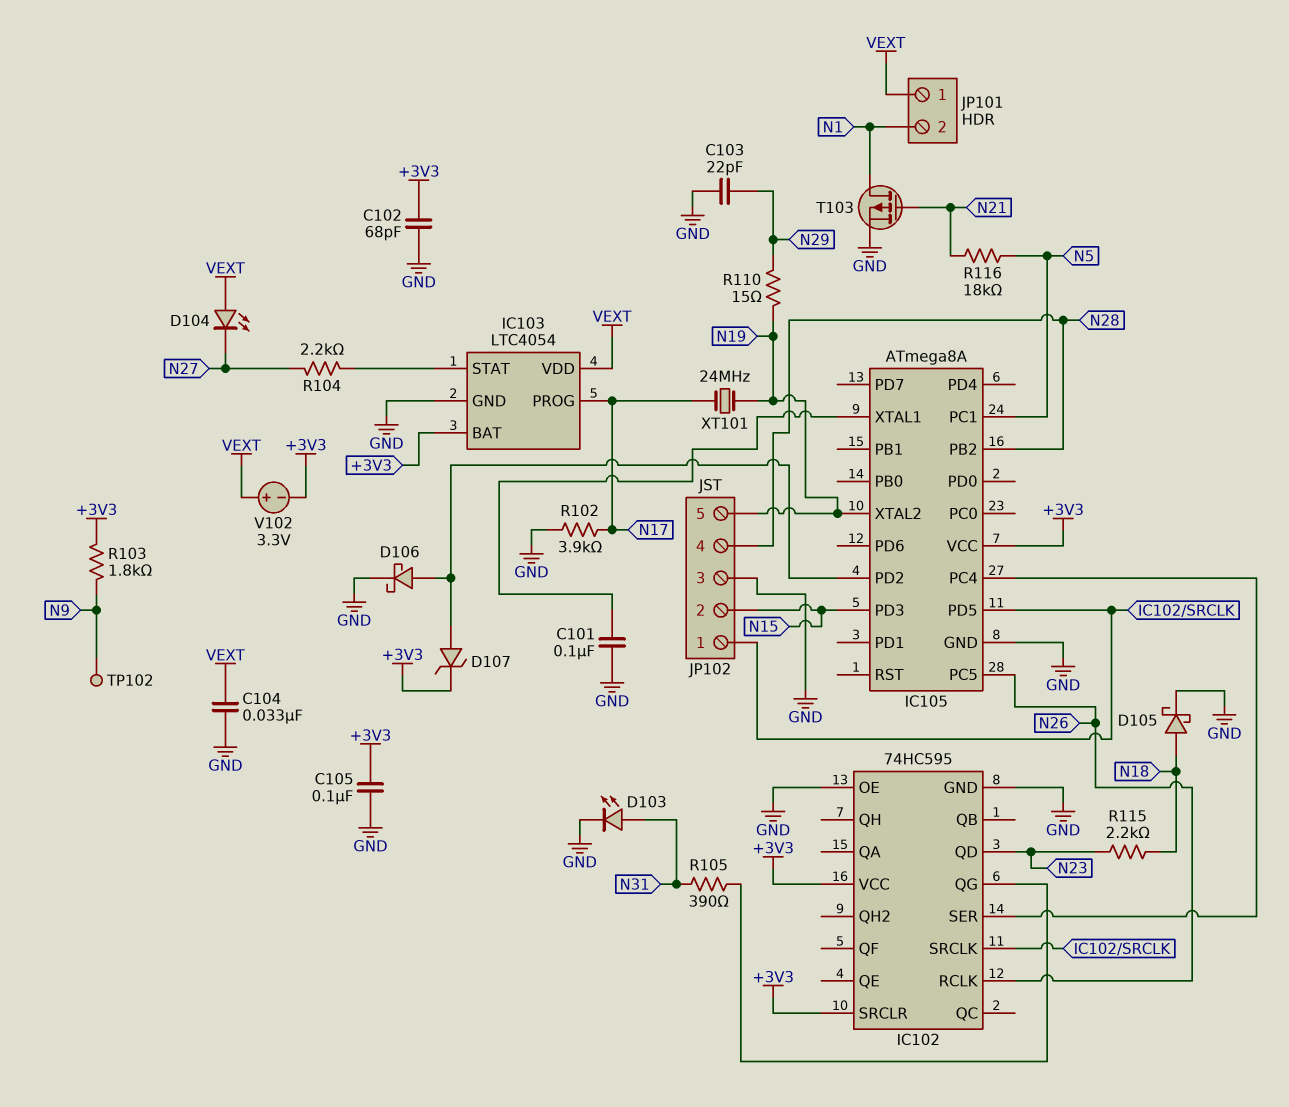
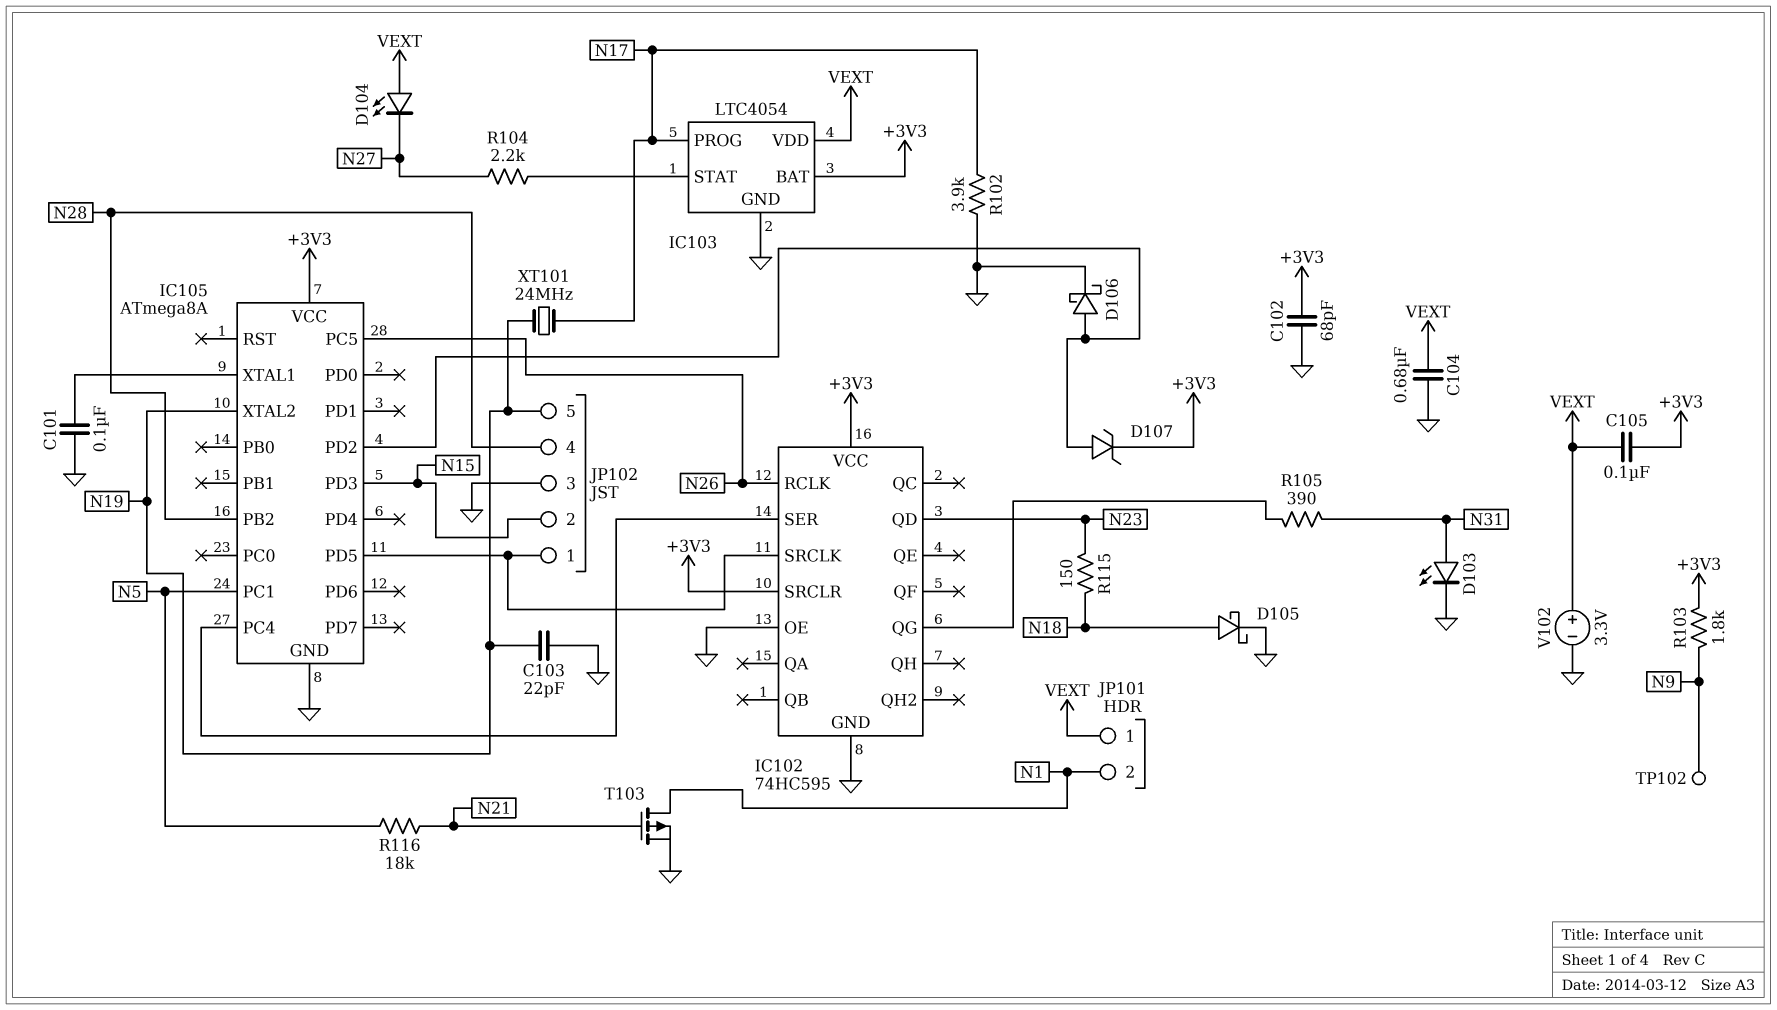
C103: 22pF (GND, N29) -> 22pF (GND, N19)
C104: 33nF (GND, VEXT) -> 680nF (GND, VEXT)
C105: 100nF (+3V3, GND) -> 100nF (+3V3, VEXT)
R110: 15 (N19, N29) -> none
R115: 2.2k (N18, N23) -> 150 (N18, N23)
V102: 3.3V (plus VEXT, minus +3V3) -> 3.3V (plus VEXT, minus GND)

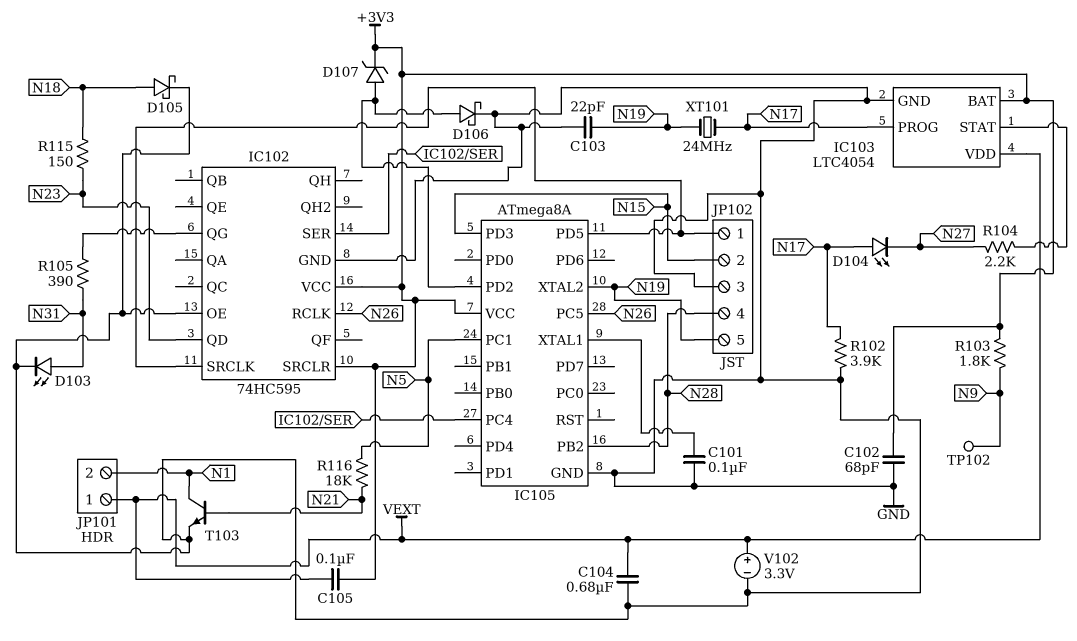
D104: LED (A VEXT, K N27) -> LED (A N17, K N27)
T103: PMOS (G N21, D N1, S GND) -> NPN (B N21, C N1, E GND)

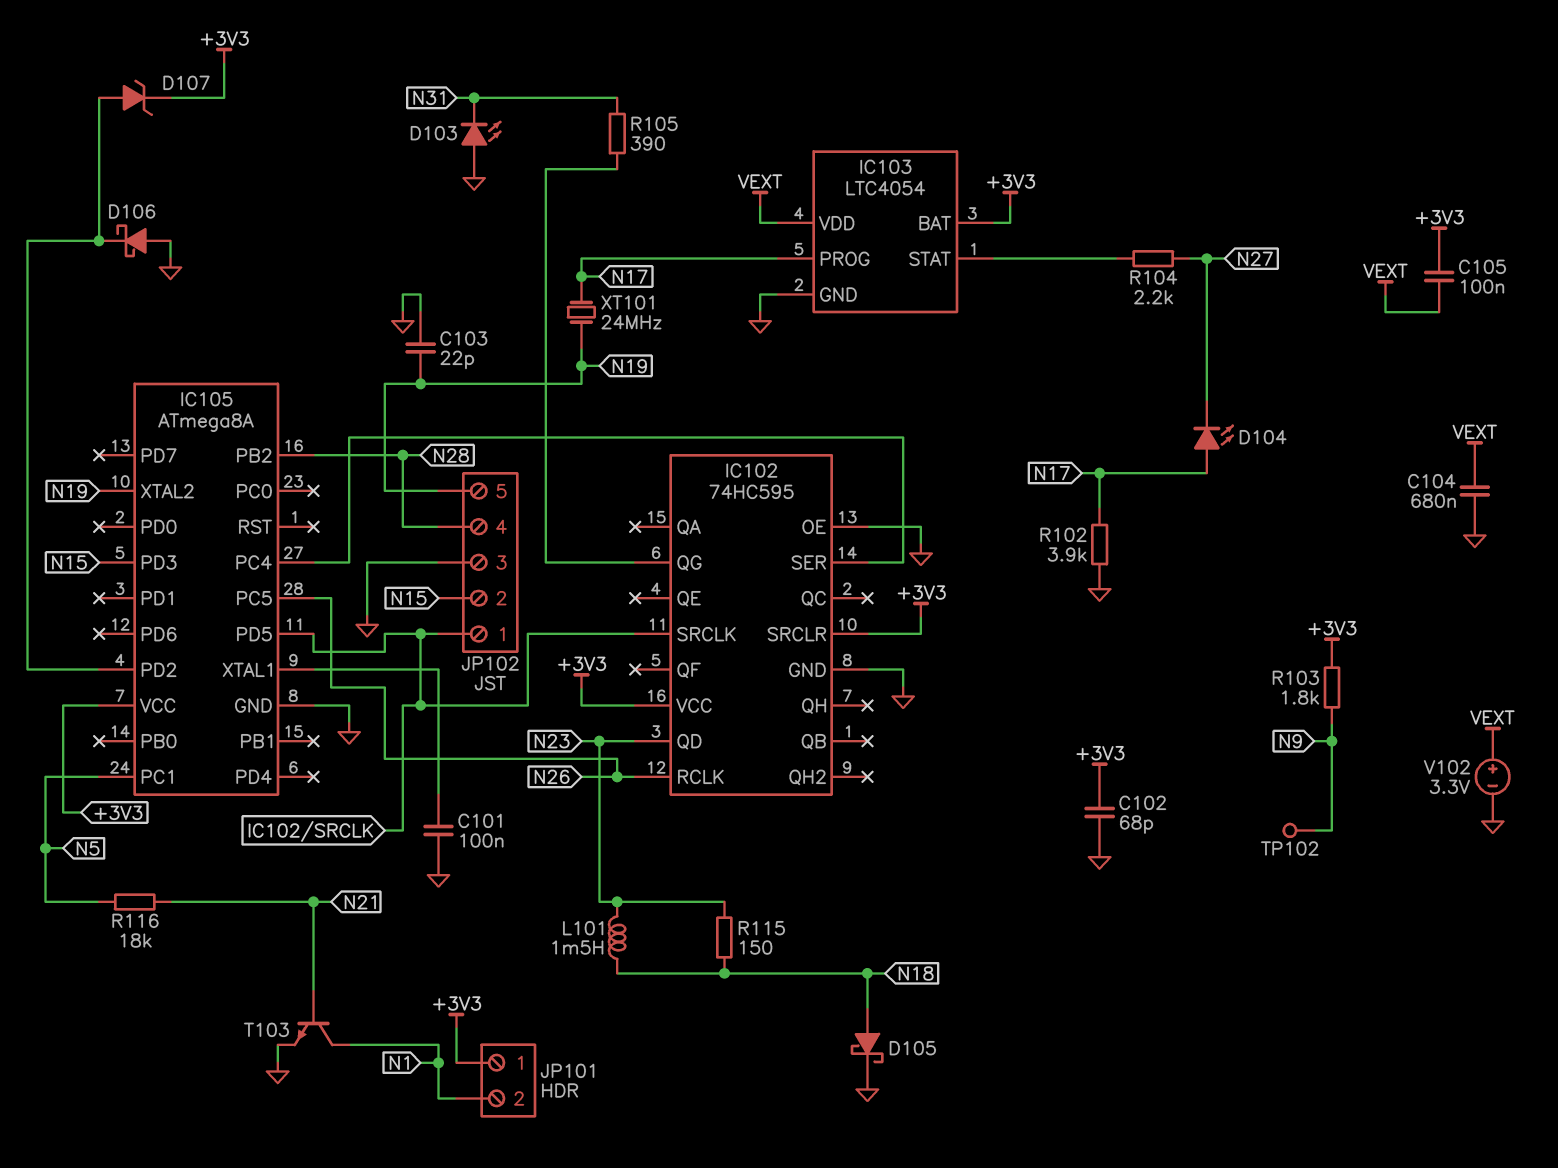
D103: LED (A N31, K GND) -> LED (A GND, K N31)
D106: schottky (A IC105/PD2, K GND) -> schottky (A GND, K IC105/PD2)
JP101 pin 1: VEXT -> +3V3
L101: none -> 1.5mH (N18, N23)

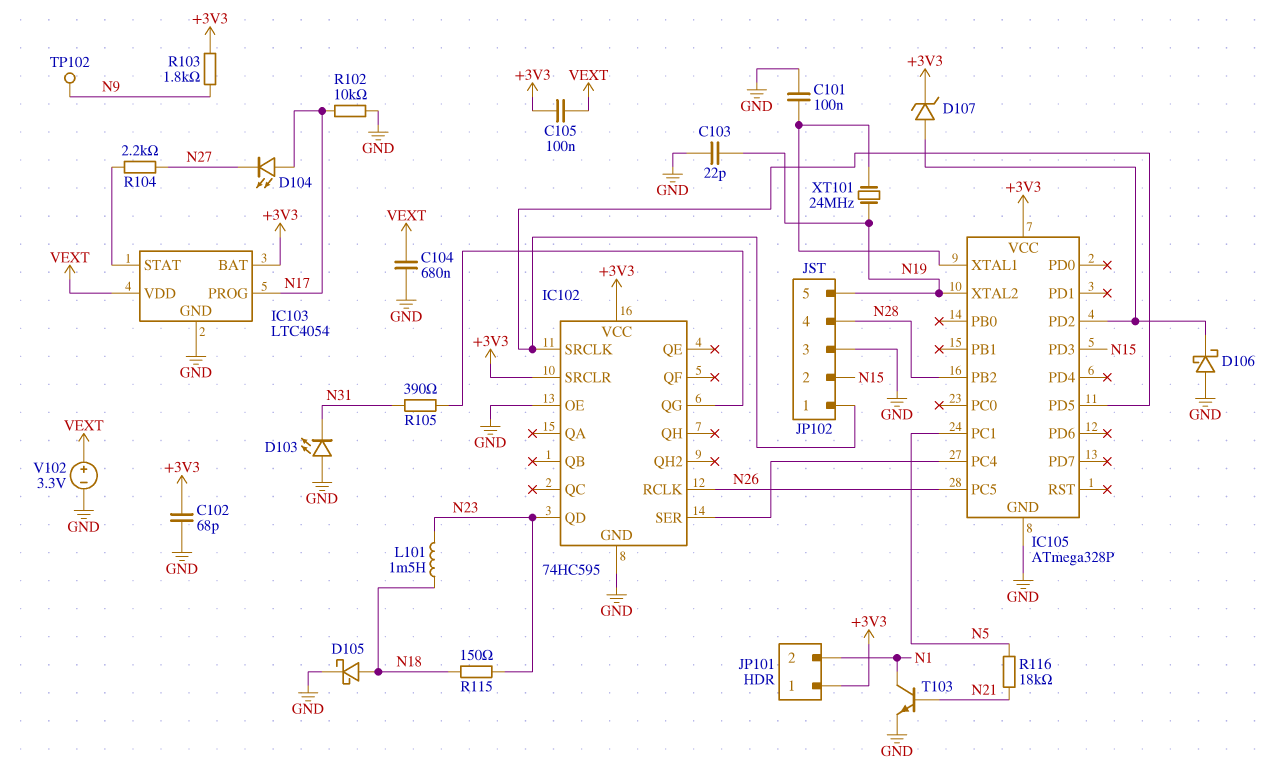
IC105: ATmega8A -> ATmega328P
R102: 3.9k (GND, N17) -> 10k (GND, N17)
XT101: 24MHz (N17, N19) -> 24MHz (IC105/XTAL1, N19)

